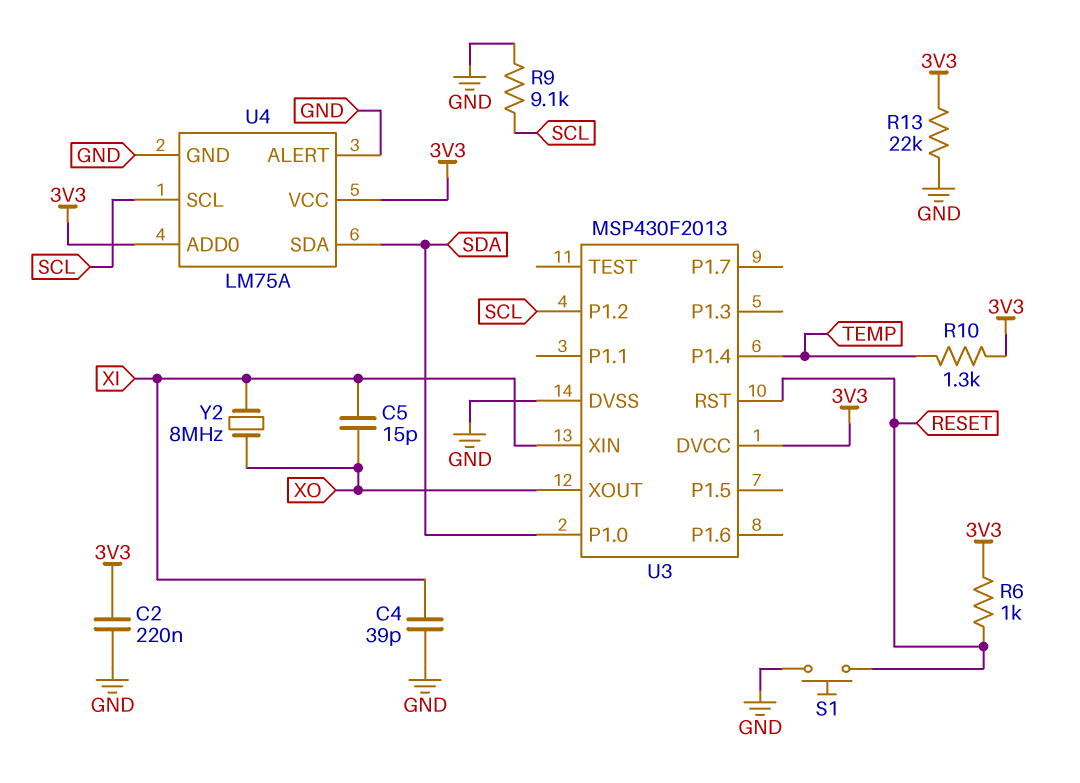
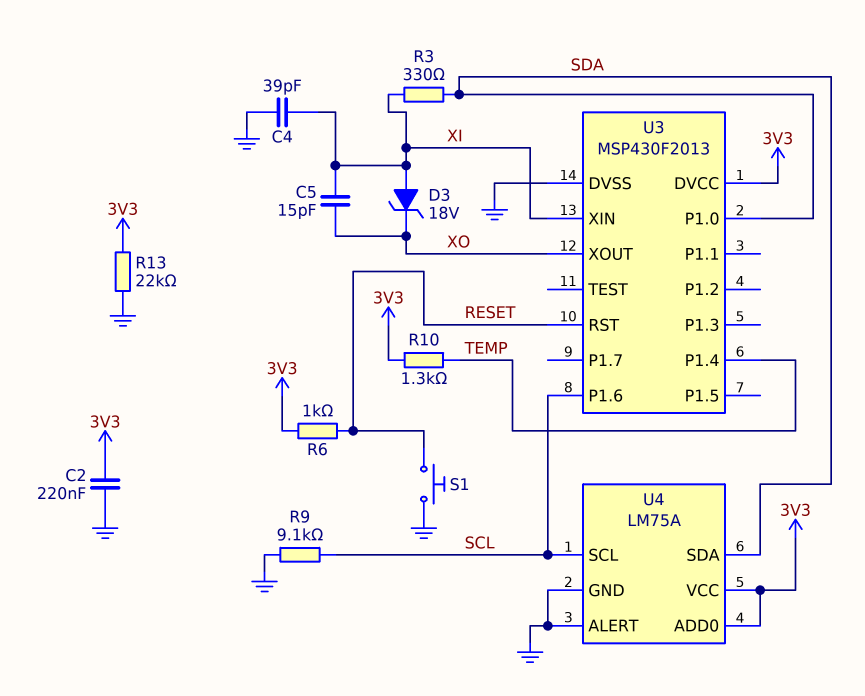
D3: none -> zener 18V (A XI, K XO)
R3: none -> 330 (SDA, XI)
U3 pin P1.2: SCL -> none
U3 pin P1.6: none -> SCL
Y2: 8MHz (XI, XO) -> none

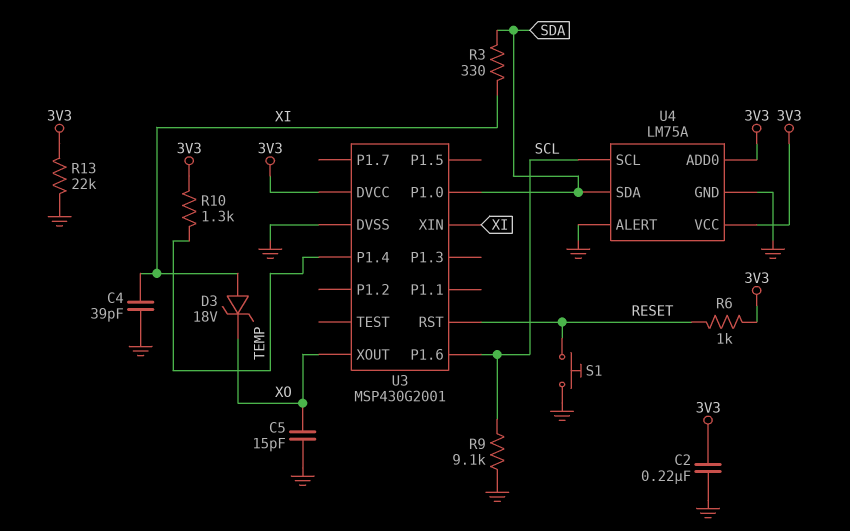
C5: 15pF (XI, XO) -> 15pF (GND, XO)
U3: MSP430F2013 -> MSP430G2001

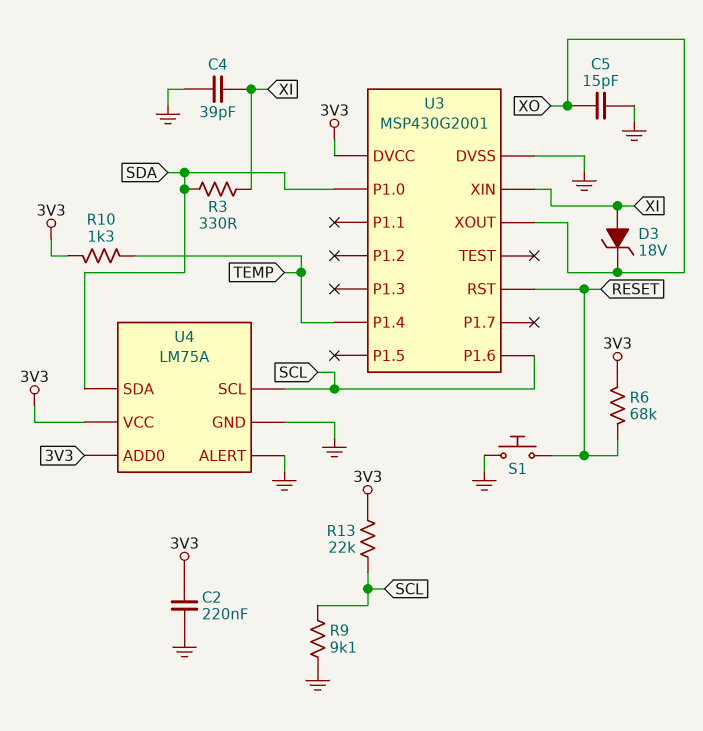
R6: 1k (3V3, RESET) -> 68k (3V3, RESET)
R13: 22k (3V3, GND) -> 22k (3V3, SCL)

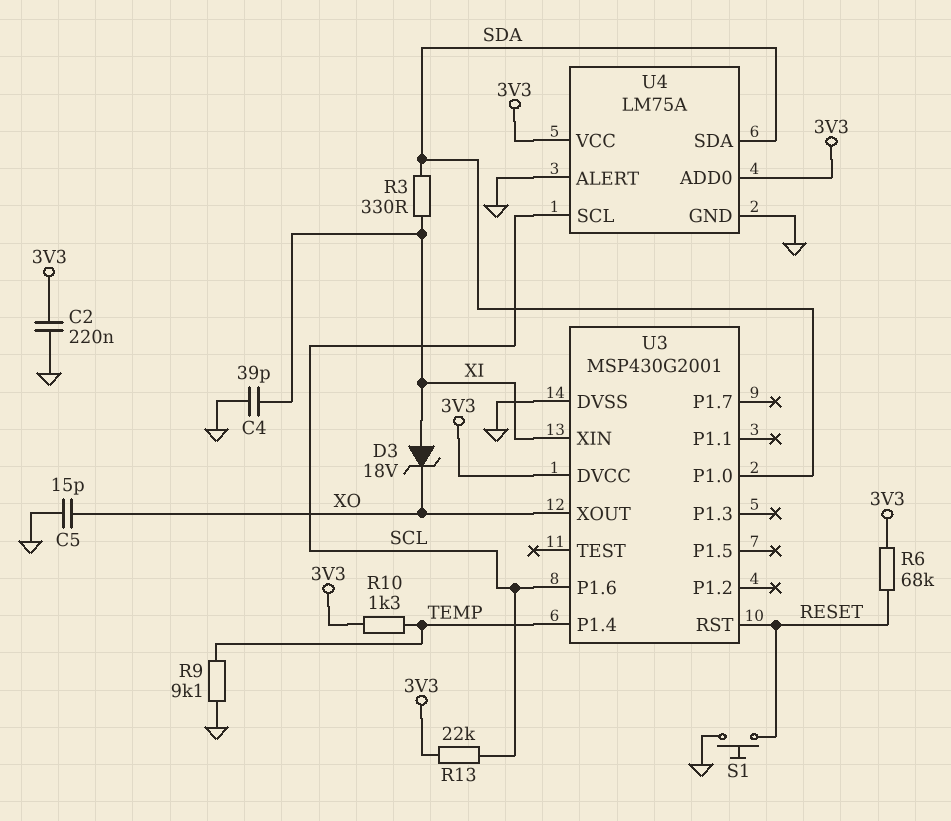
R9: 9.1k (GND, SCL) -> 9.1k (GND, TEMP)

